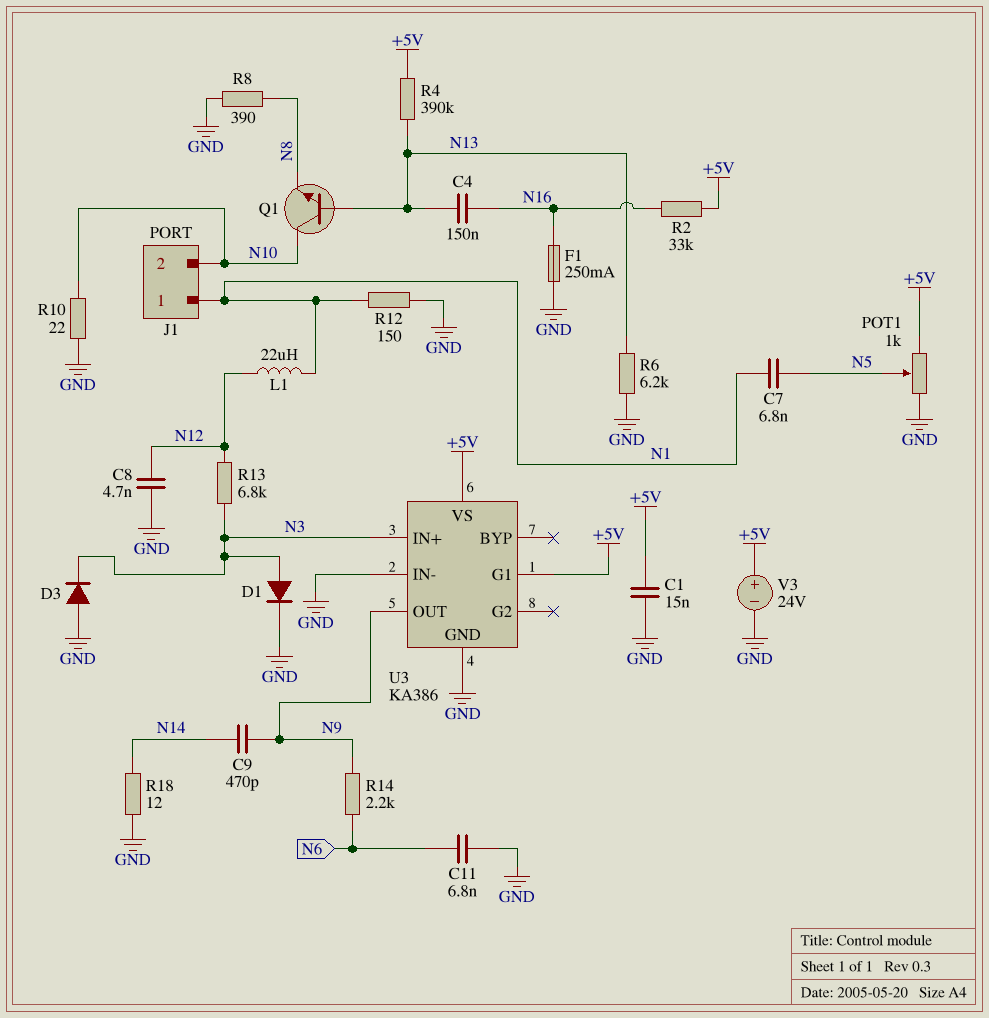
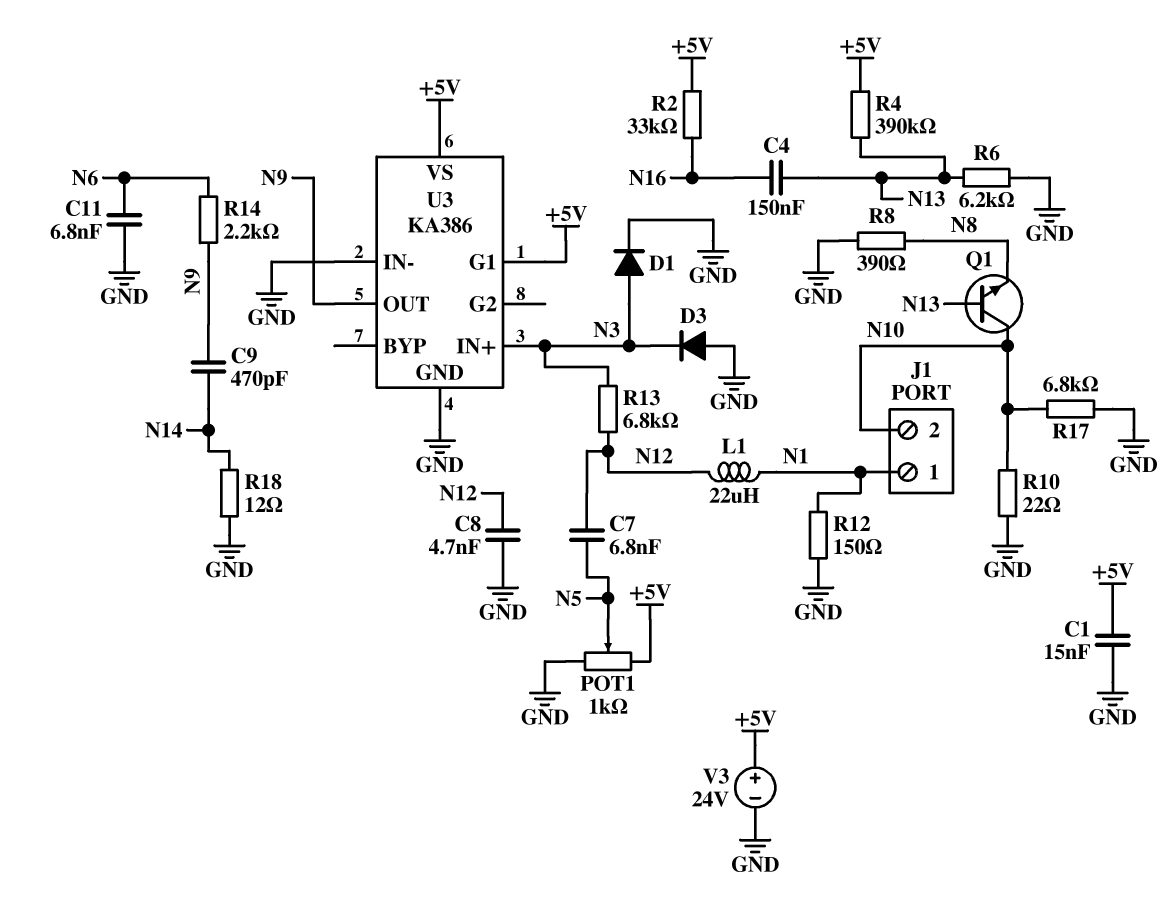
C7: 6.8nF (N1, N5) -> 6.8nF (N5, N12)
F1: 250mA (GND, N16) -> none
R17: none -> 6.8k (GND, N10)

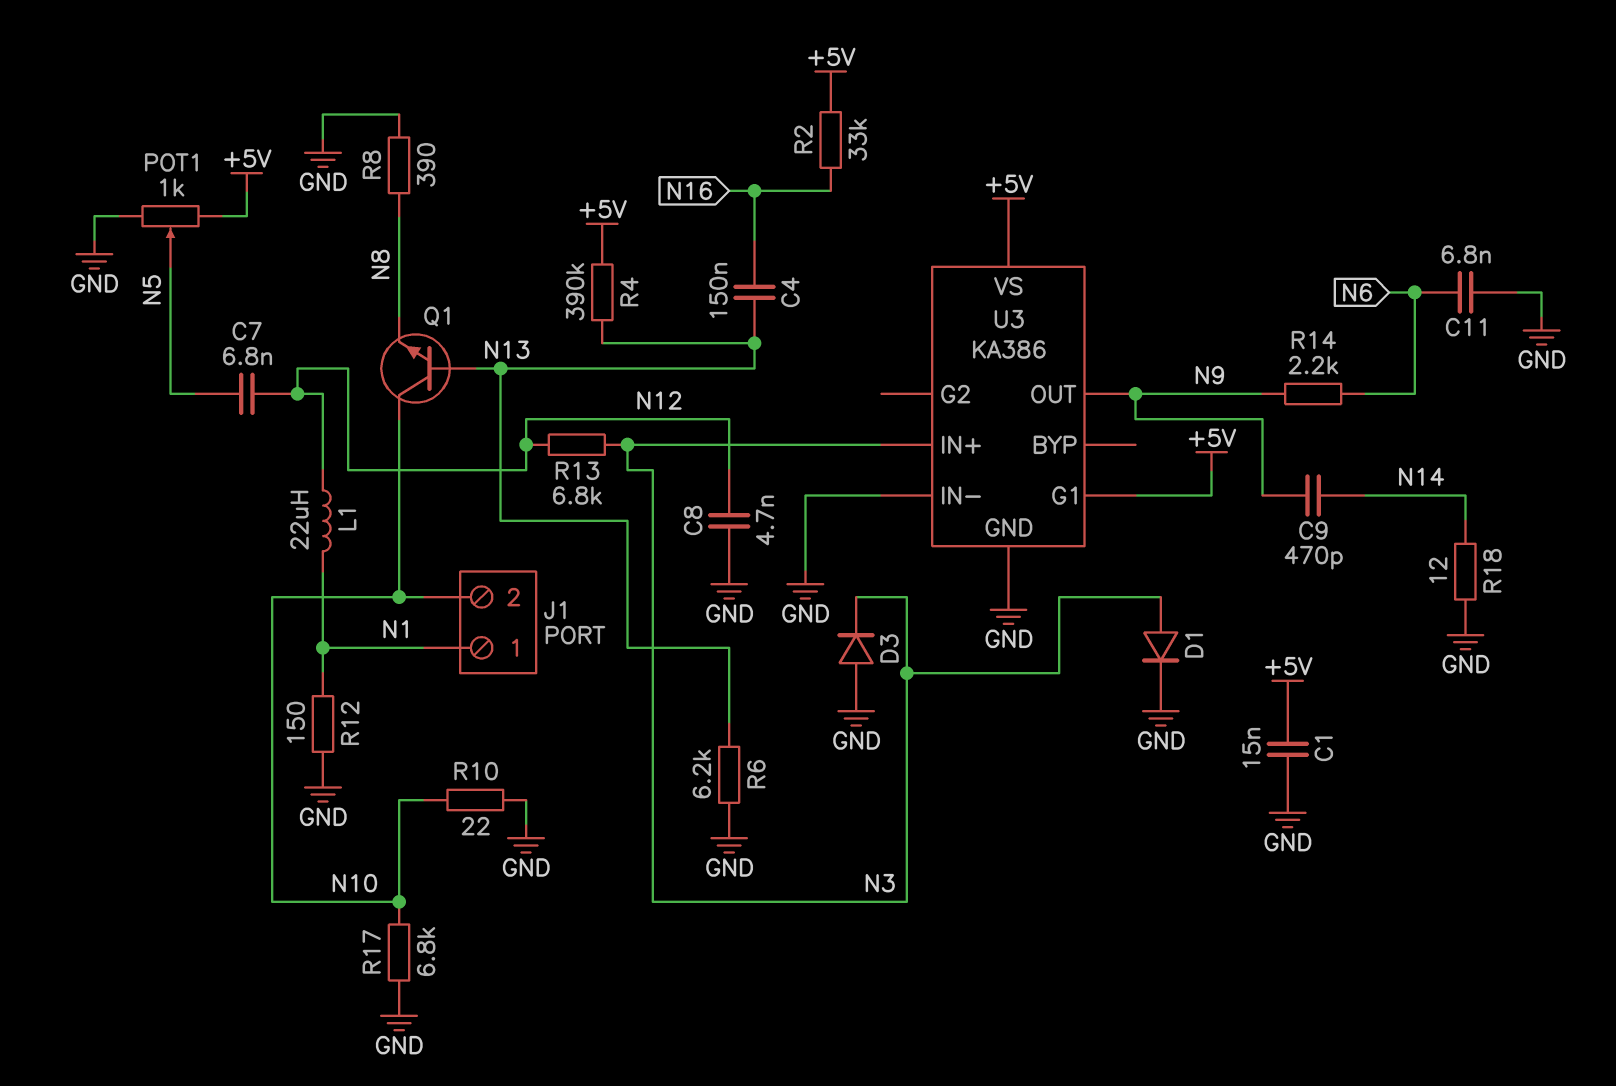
V3: 24V (plus +5V, minus GND) -> none

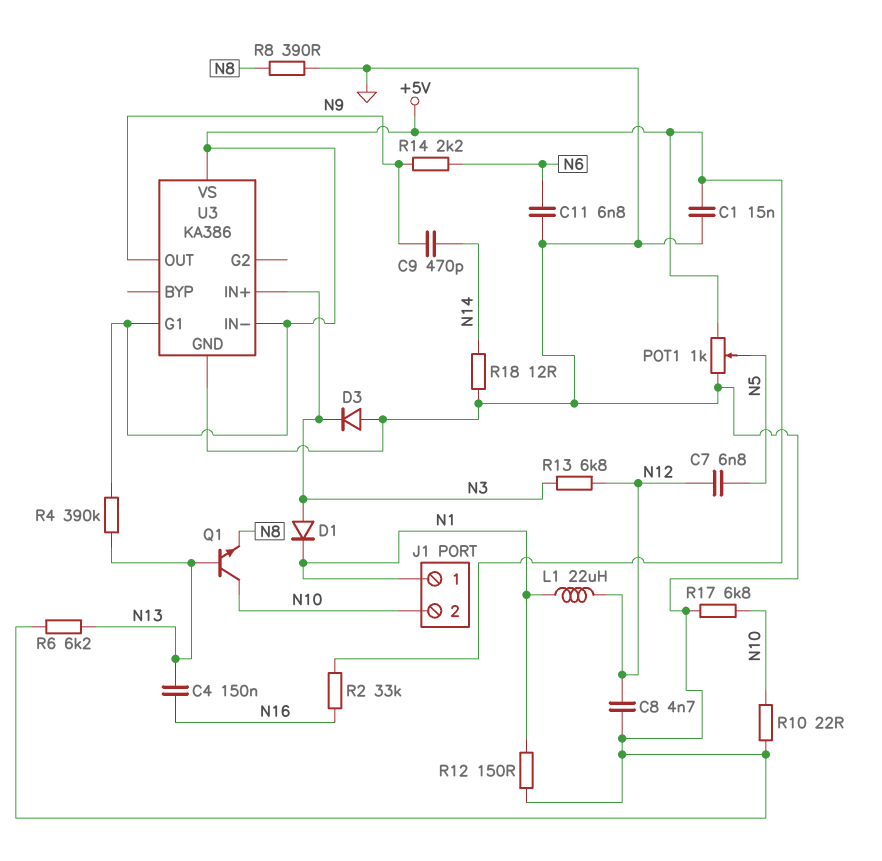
D1: diode (A N3, K GND) -> diode (A N3, K N1)
U3 pin IN-: GND -> +5V

